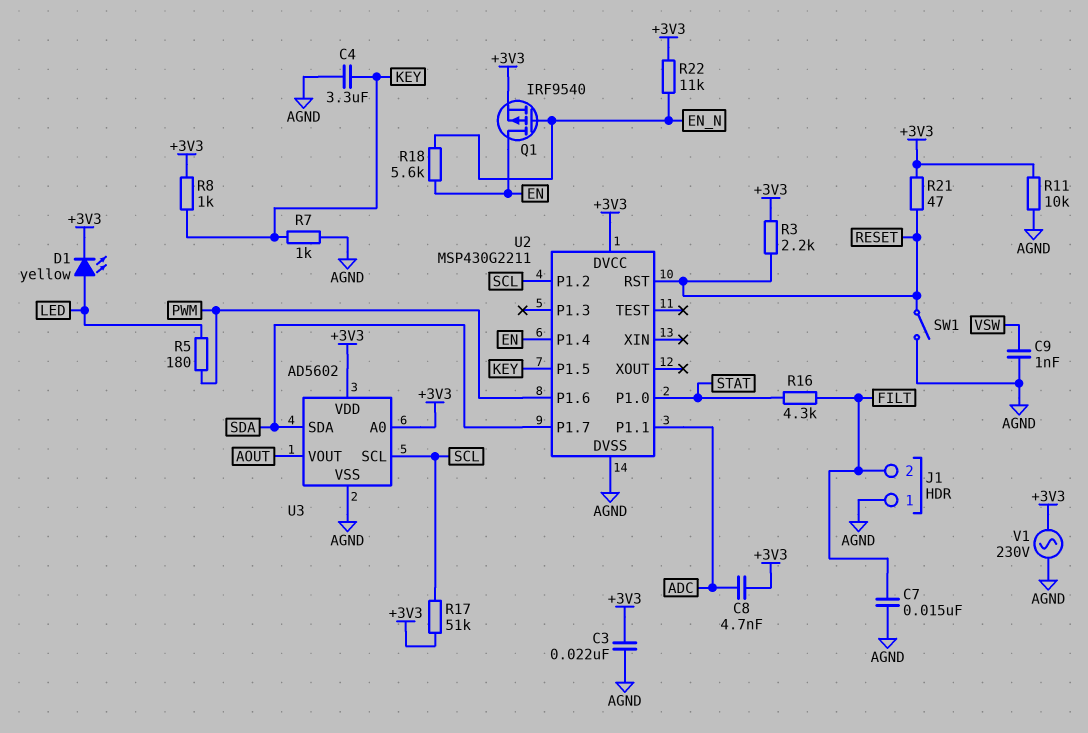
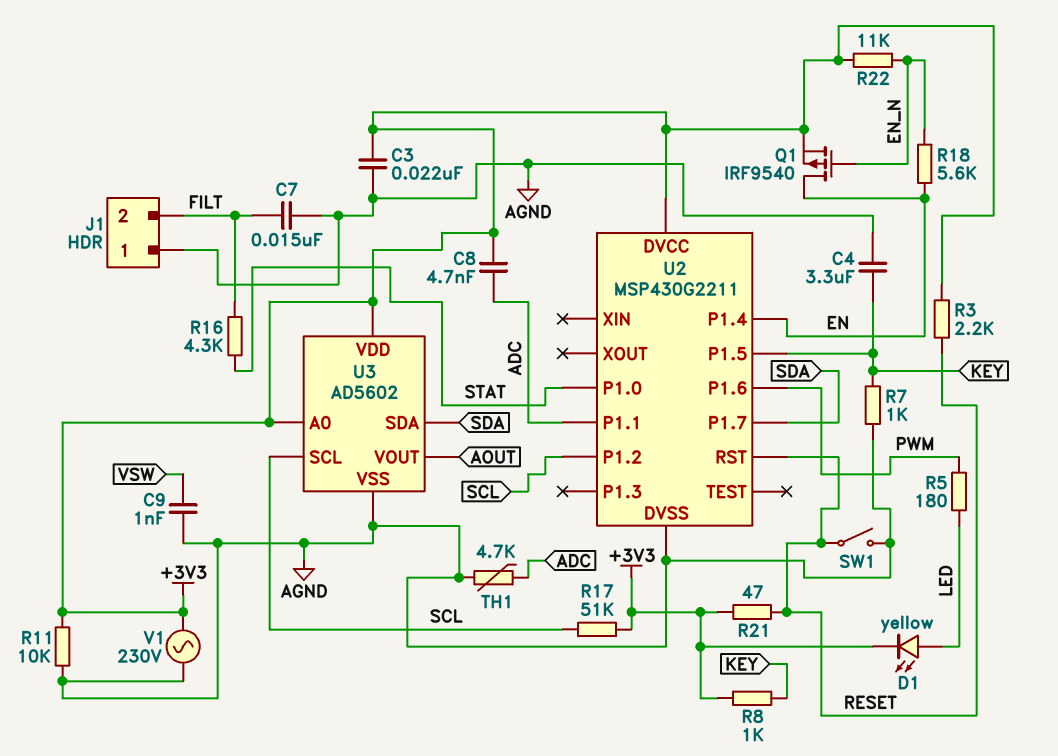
TH1: none -> 4.7k (ADC, AGND)

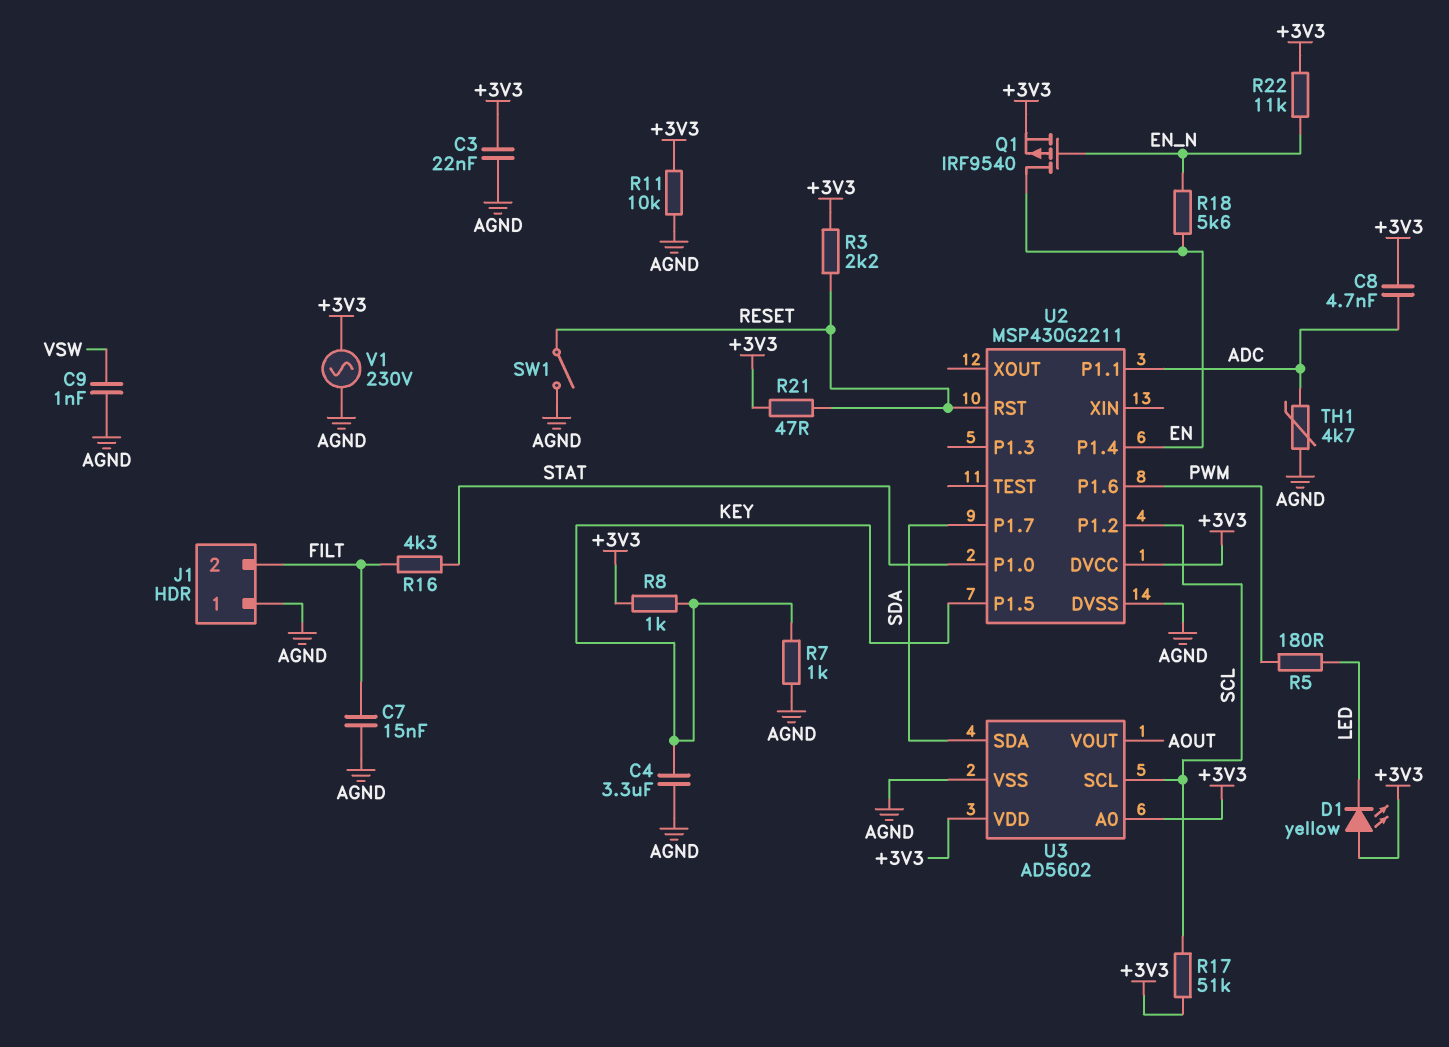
D1: LED yellow (A LED, K +3V3) -> LED yellow (A +3V3, K LED)

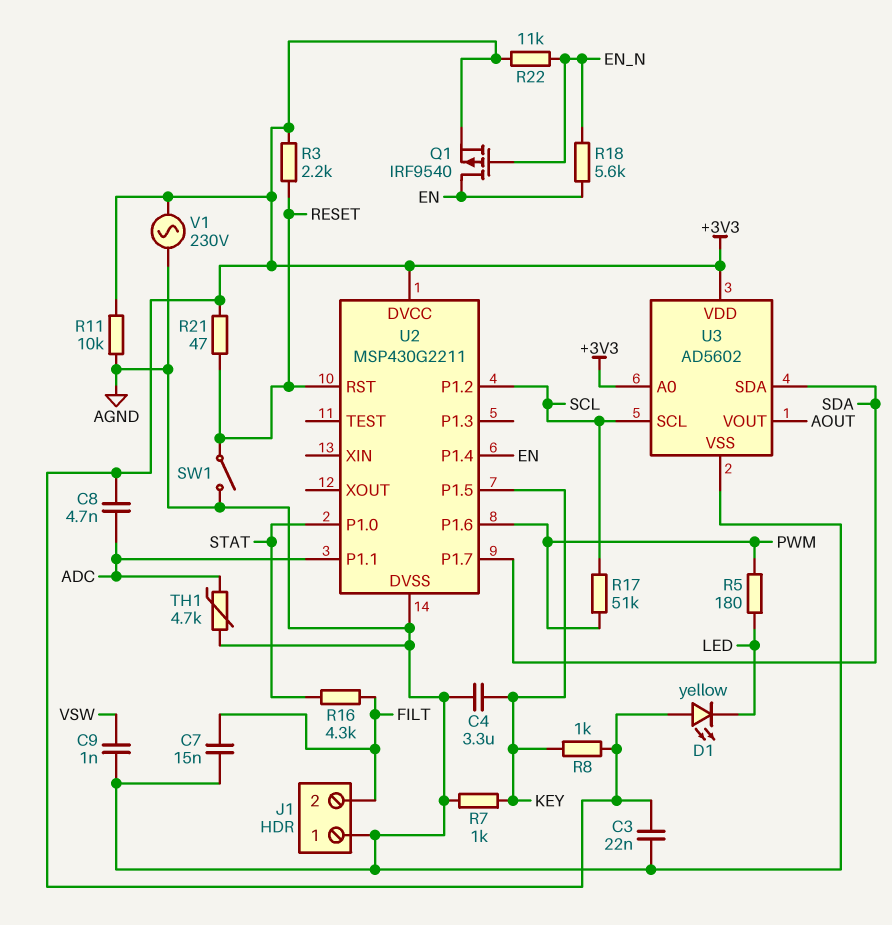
R17: 51k (+3V3, SCL) -> 51k (PWM, SCL)

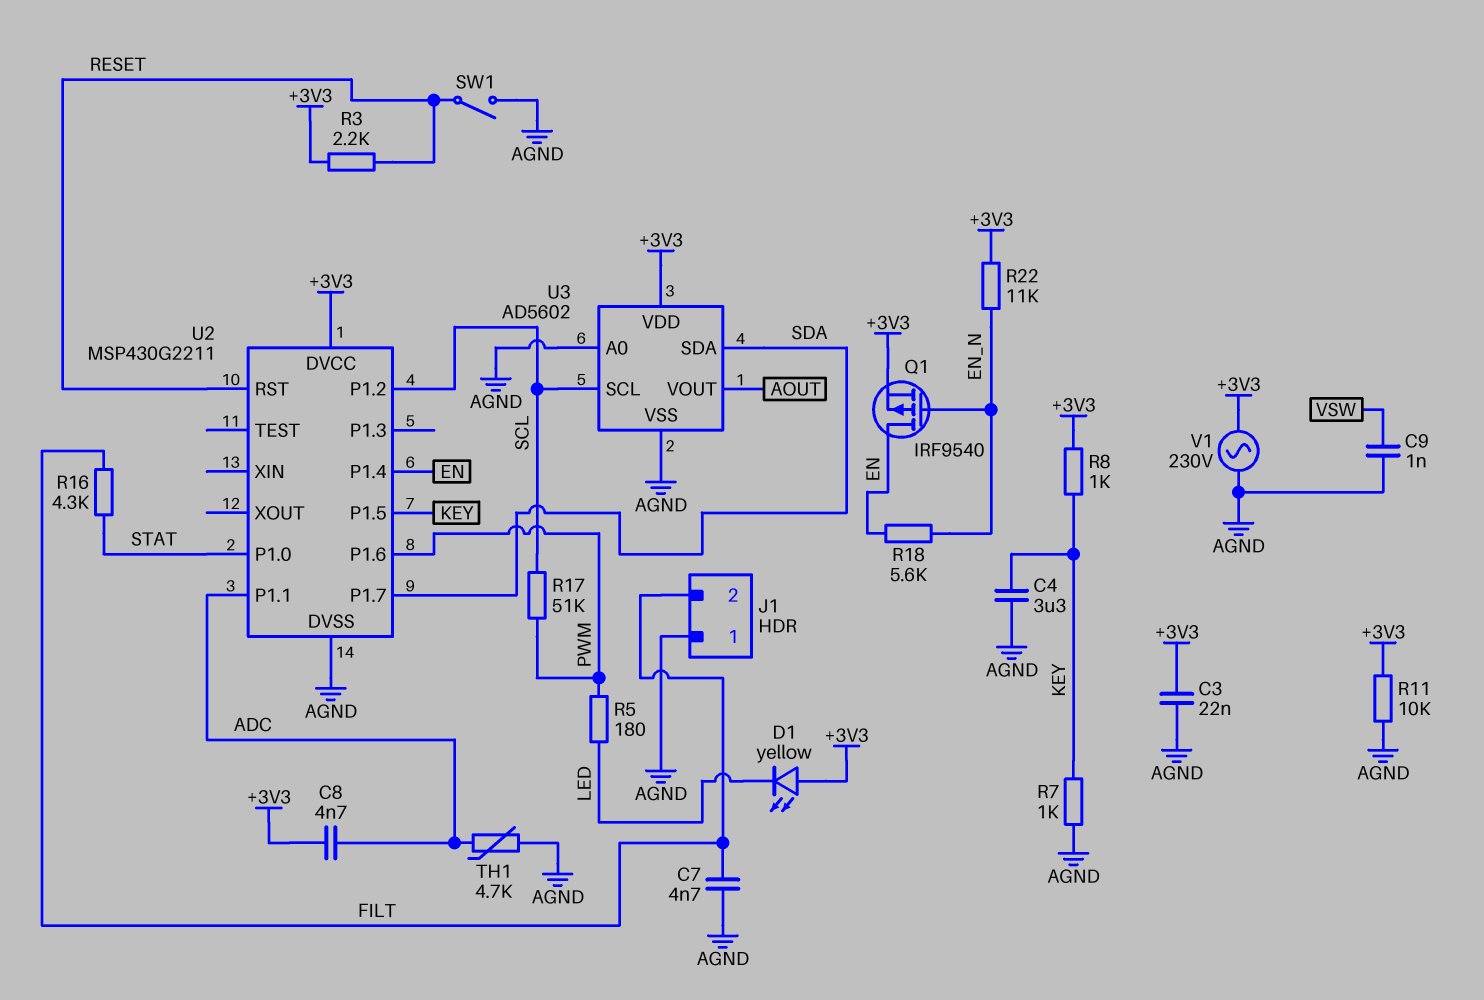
C7: 15nF (AGND, FILT) -> 4.7nF (AGND, FILT)
R21: 47 (+3V3, RESET) -> none
U3 pin A0: +3V3 -> AGND

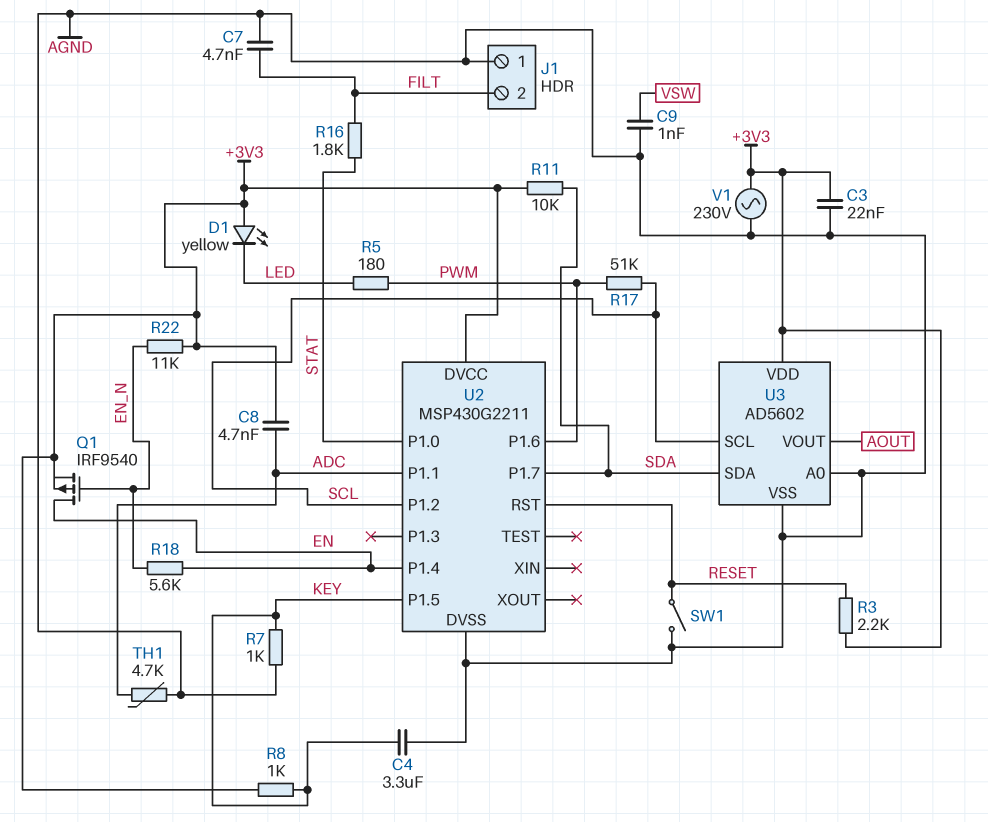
R11: 10k (+3V3, AGND) -> 10k (+3V3, SDA)
R16: 4.3k (FILT, STAT) -> 1.8k (FILT, STAT)

